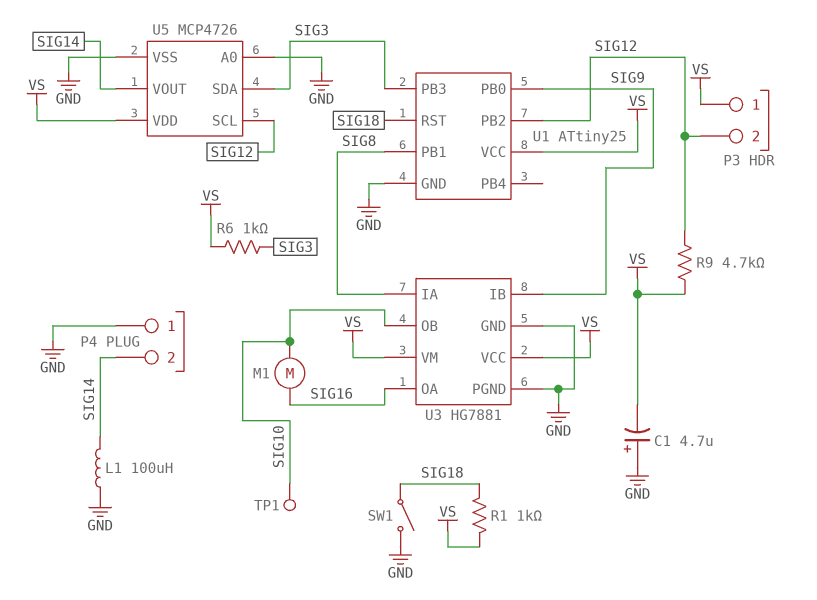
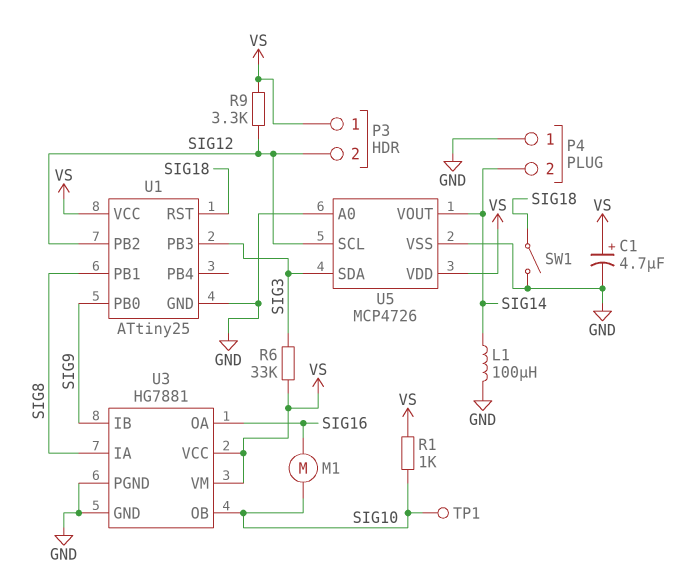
C1: 4.7uF (plus GND, minus VS) -> 4.7uF (plus VS, minus GND)
R1: 1k (SIG18, VS) -> 1k (SIG10, VS)
R6: 1k (SIG3, VS) -> 33k (SIG3, VS)
R9: 4.7k (SIG12, VS) -> 3.3k (SIG12, VS)

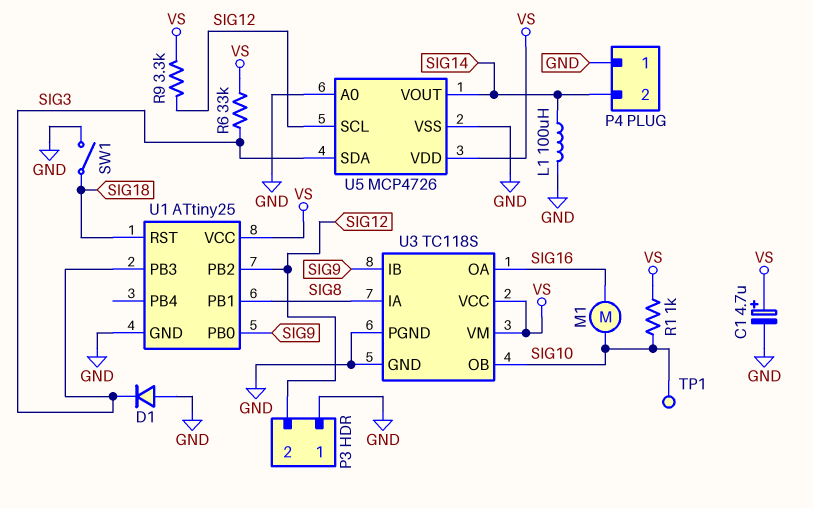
D1: none -> diode (A GND, K SIG3)
P3 pin 1: VS -> GND
U3: HG7881 -> TC118S

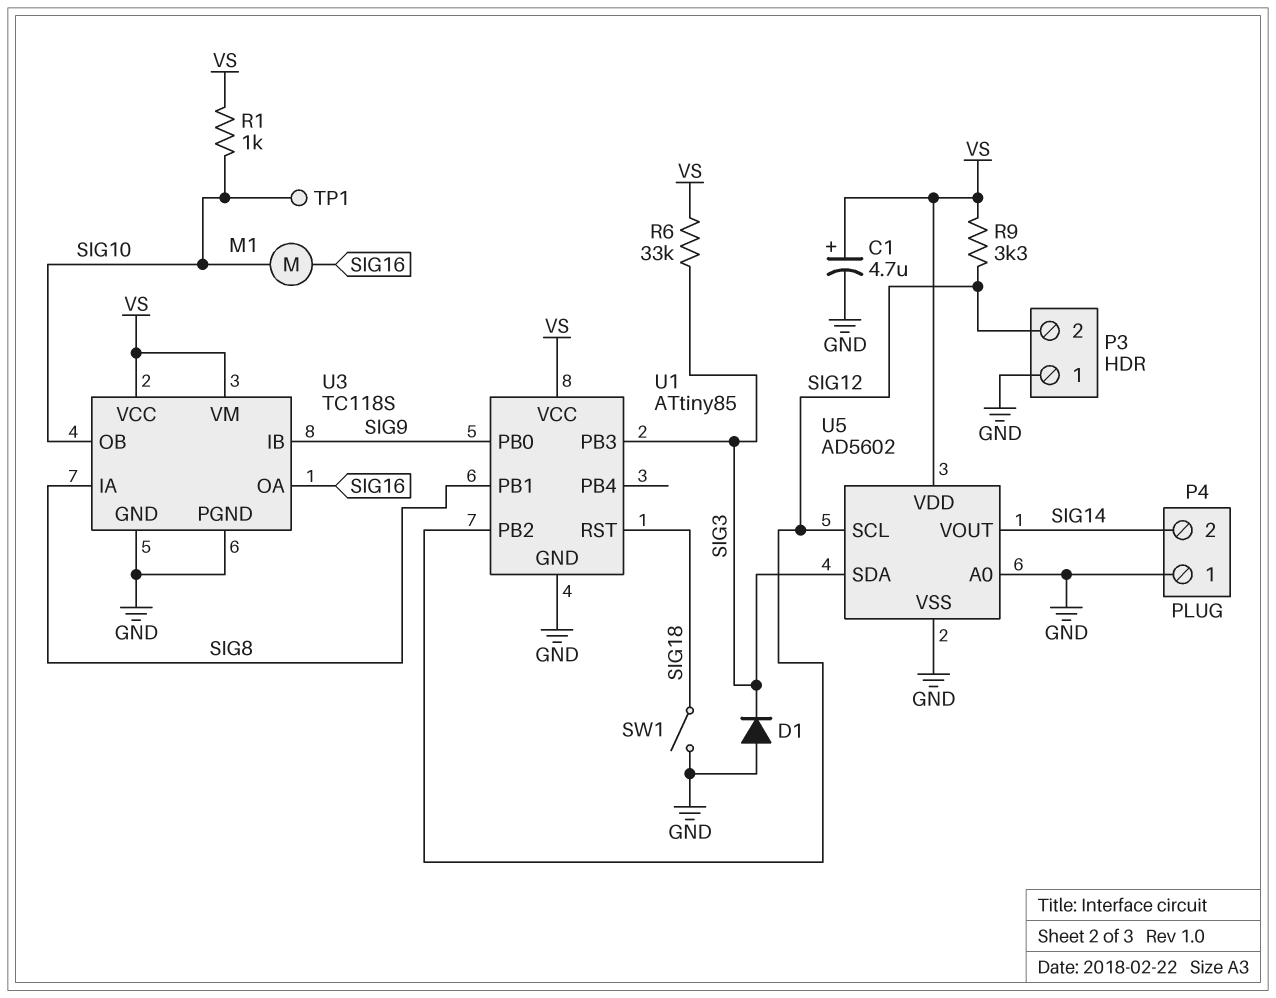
L1: 100uH (GND, SIG14) -> none
U1: ATtiny25 -> ATtiny85
U5: MCP4726 -> AD5602

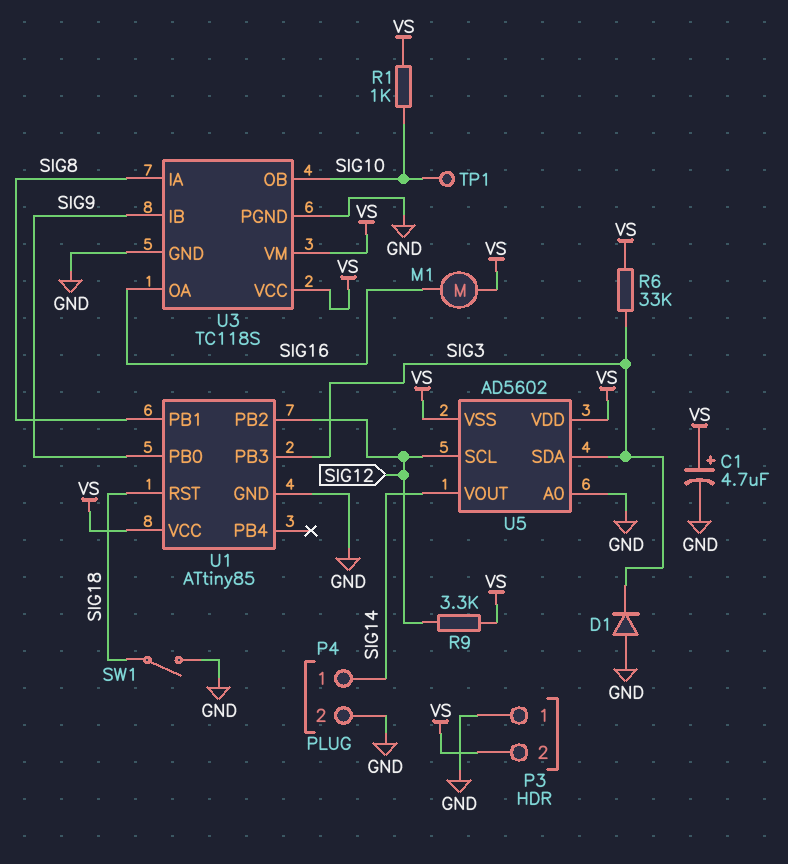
M1: motor (SIG10, SIG16) -> motor (SIG16, VS)
P3 pin 2: SIG12 -> VS
P4 pin 1: GND -> SIG14
P4 pin 2: SIG14 -> GND
U5 pin VSS: GND -> VS

